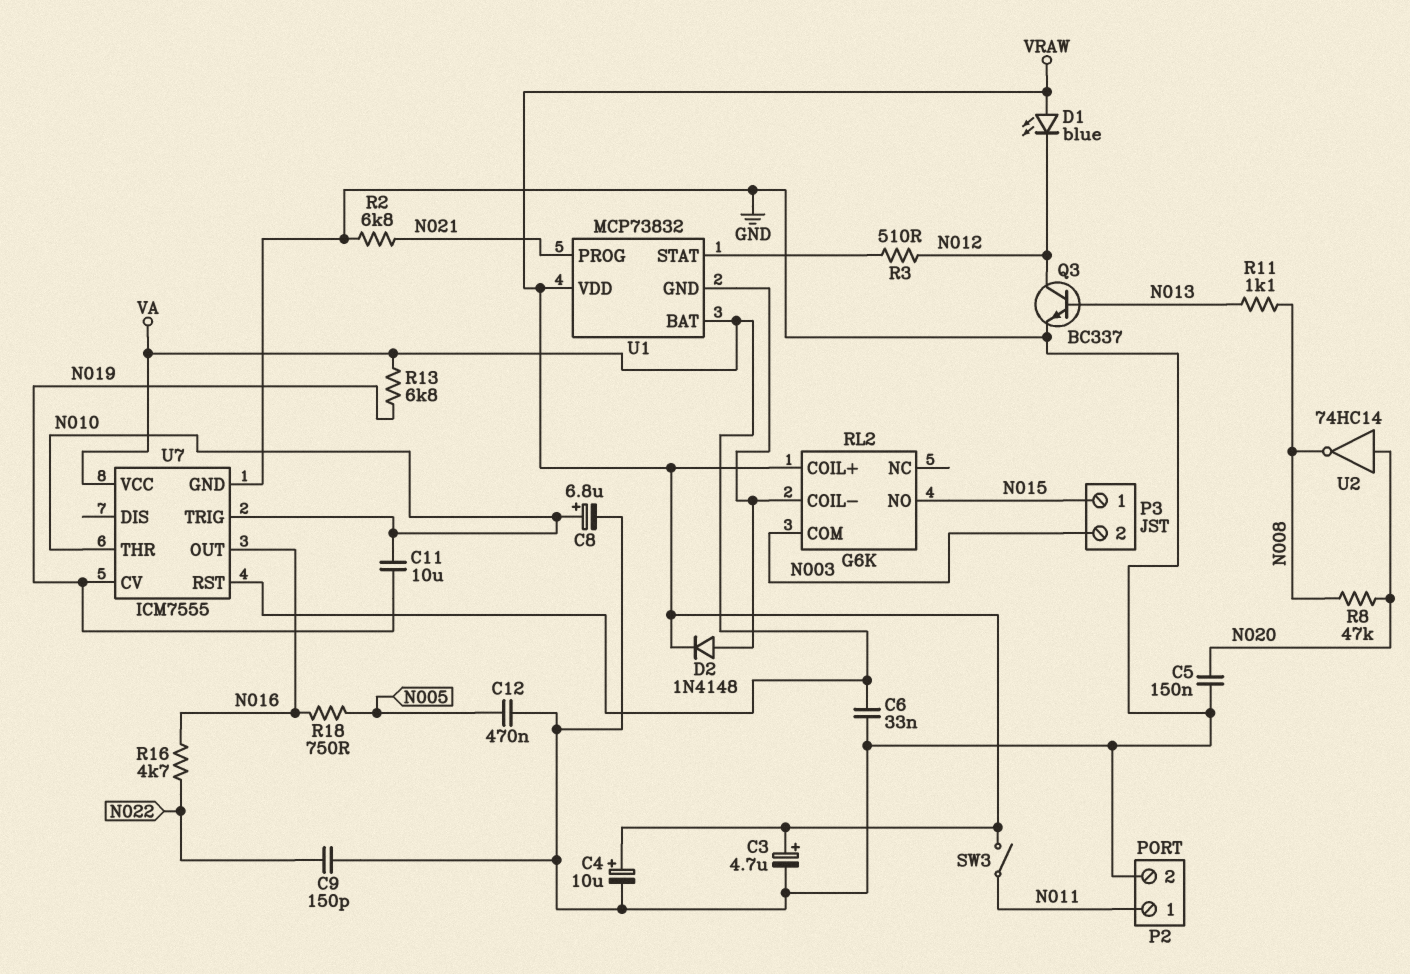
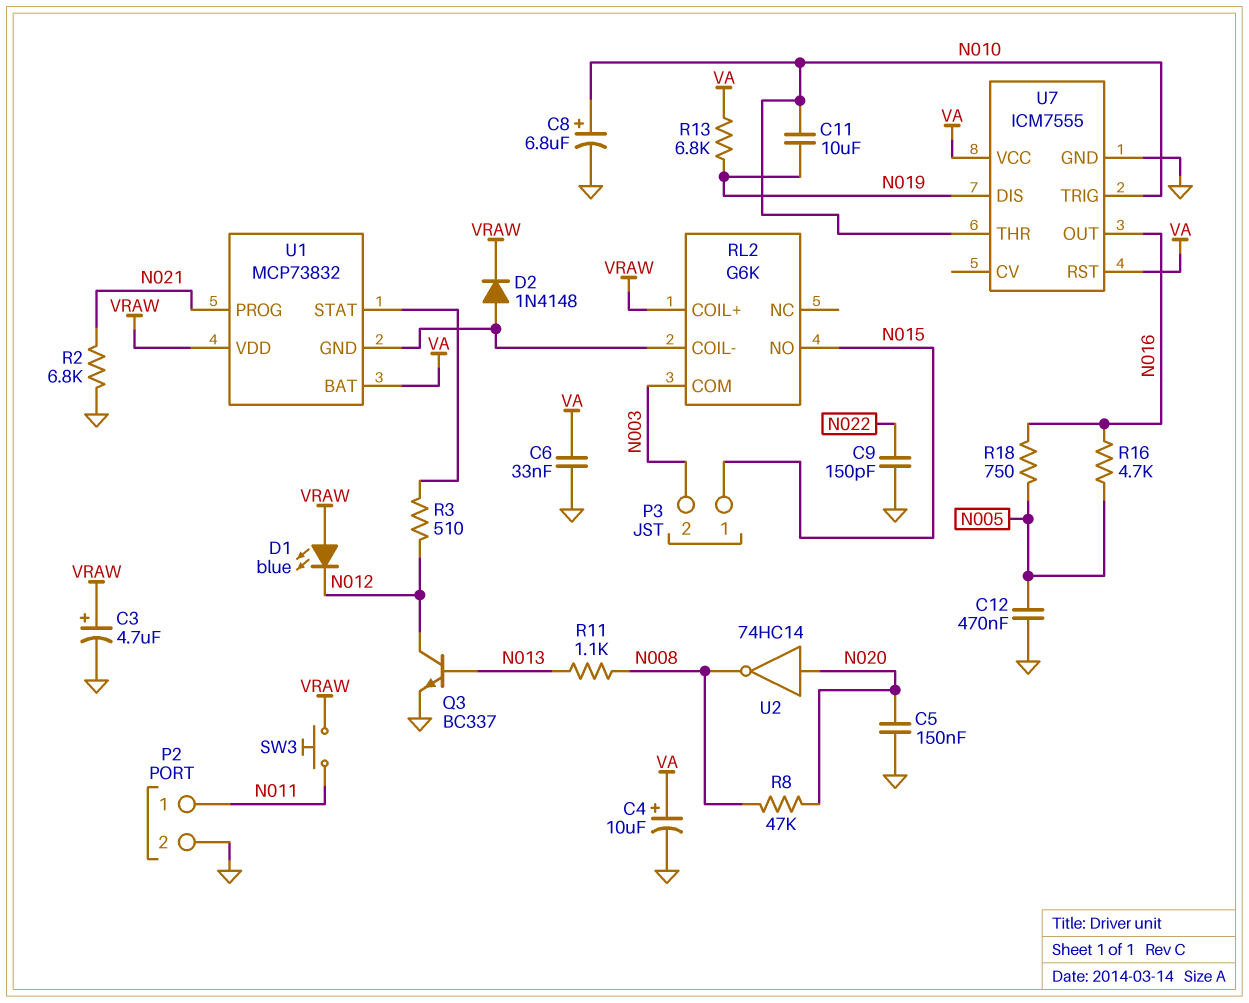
C4: 10uF (plus VRAW, minus GND) -> 10uF (plus VA, minus GND)
R16: 4.7k (N016, N022) -> 4.7k (N005, N016)
SW3: switch (N011, VRAW) -> button (N011, VRAW)
U7 pin CV: N019 -> none
U7 pin DIS: none -> N019

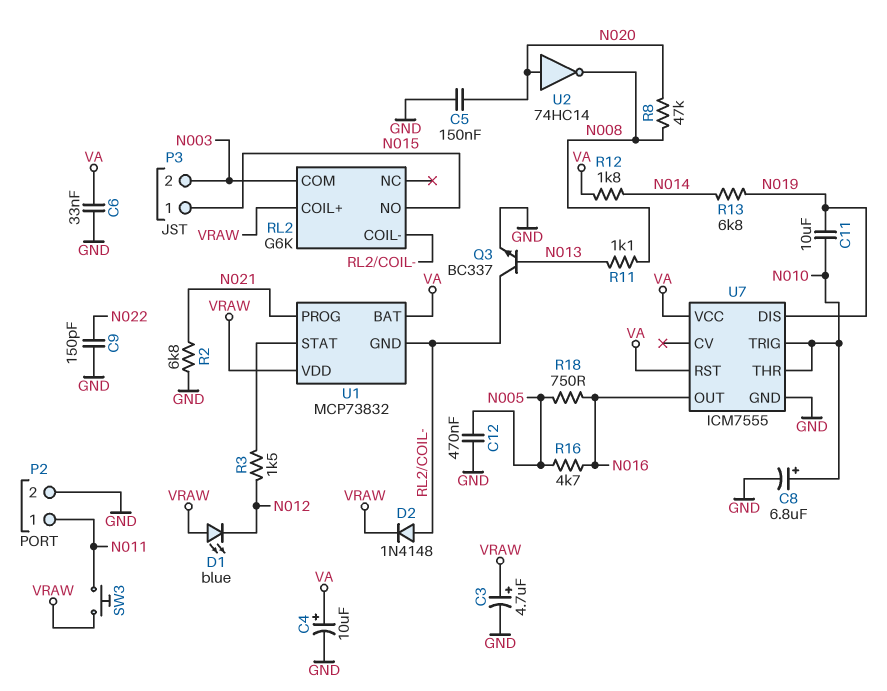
Q3: NPN BC337 (B N013, C N012, E GND) -> NPN BC337 (B N013, C RL2/COIL-, E GND)
R3: 510 (N012, U1/STAT) -> 1.5k (N012, U1/STAT)
R12: none -> 1.8k (N014, VA)
R13: 6.8k (N019, VA) -> 6.8k (N014, N019)

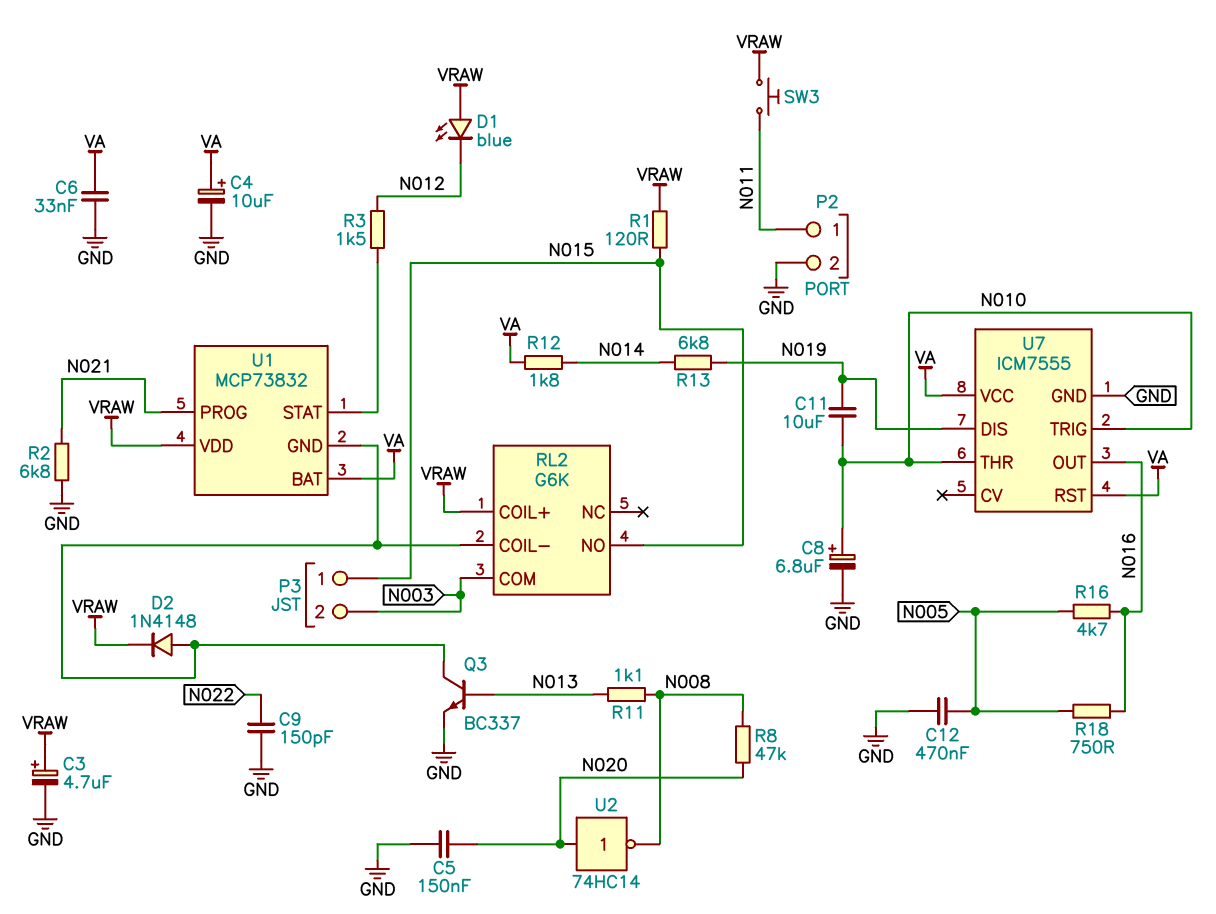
R1: none -> 120 (N015, VRAW)

